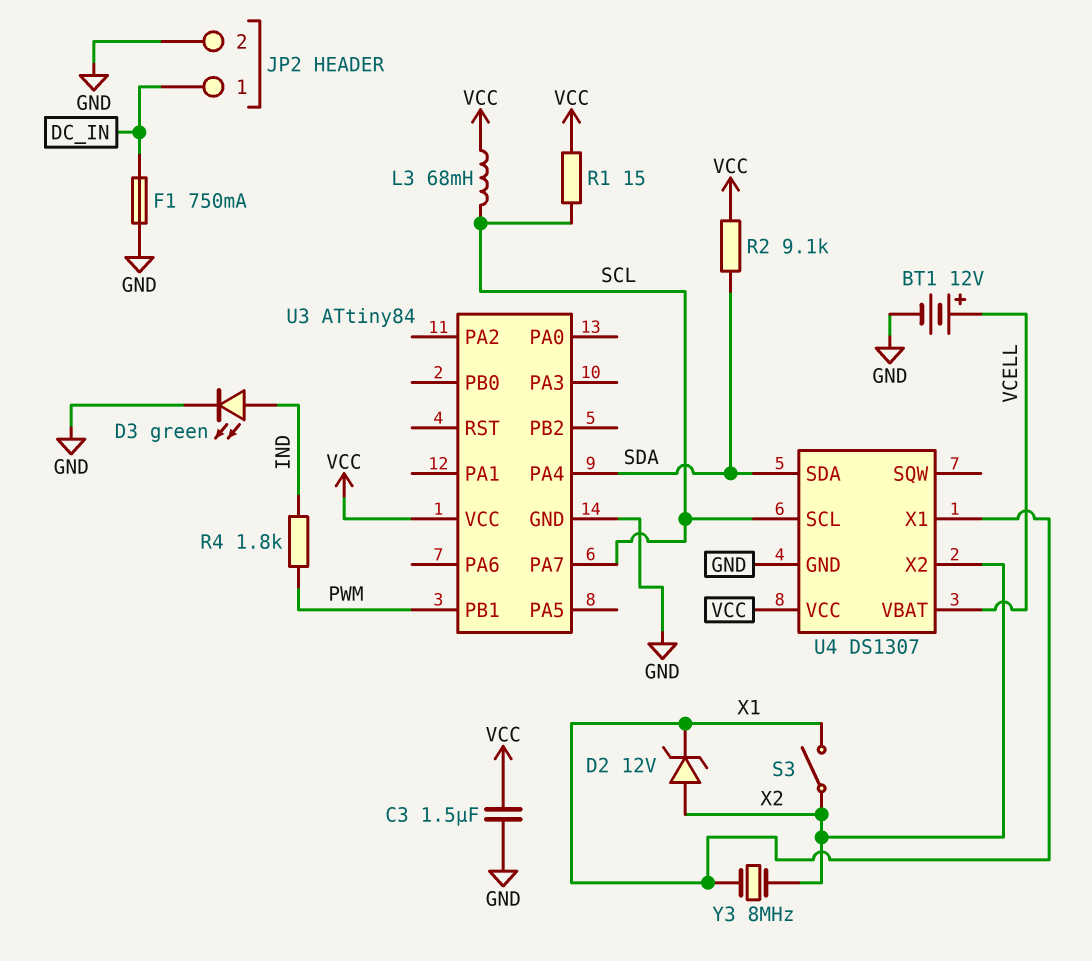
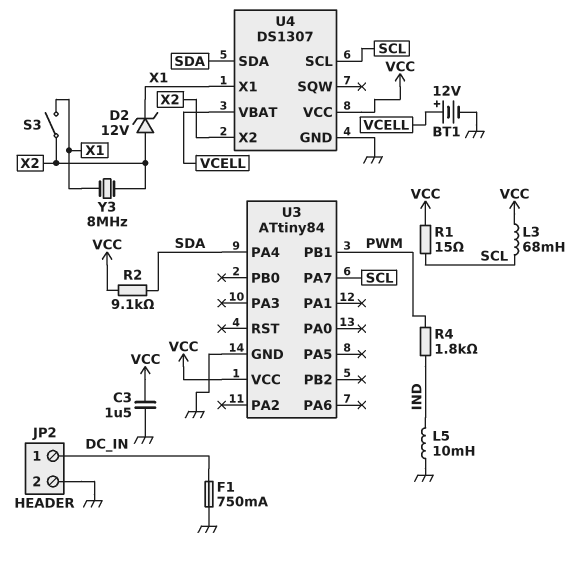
D3: LED green (A IND, K GND) -> none
L5: none -> 10mH (GND, IND)

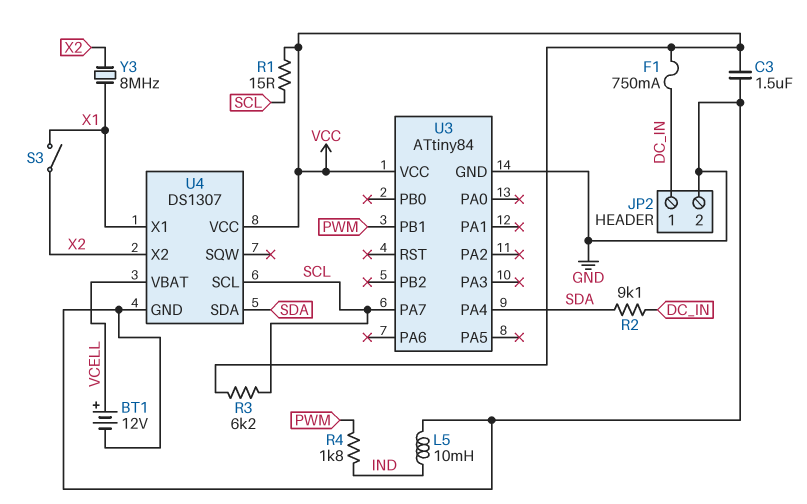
D2: zener 12V (A X2, K X1) -> none
F1: 750mA (DC_IN, GND) -> 750mA (DC_IN, VCC)
L3: 68mH (SCL, VCC) -> none
R2: 9.1k (SDA, VCC) -> 9.1k (DC_IN, SDA)
R3: none -> 6.2k (SCL, VCC)

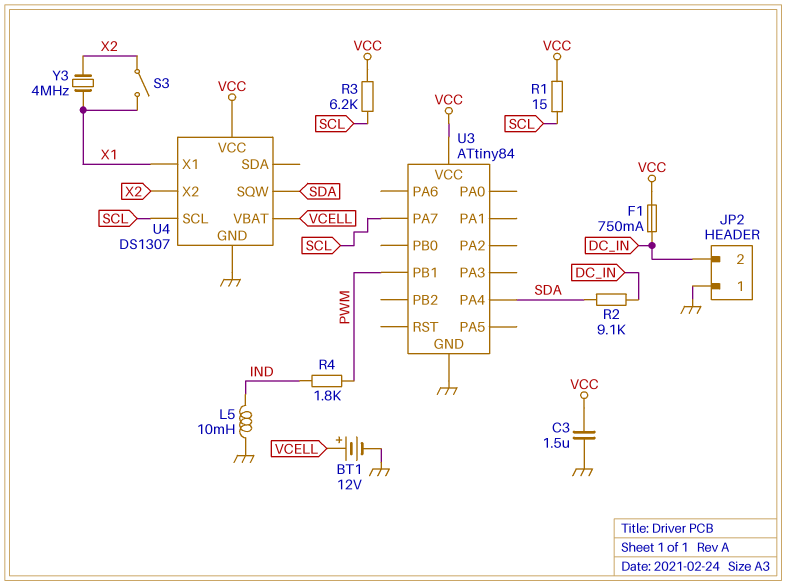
JP2 pin 1: DC_IN -> GND
JP2 pin 2: GND -> DC_IN
U4 pin SDA: SDA -> none
U4 pin SQW: none -> SDA
Y3: 8MHz (X1, X2) -> 4MHz (X1, X2)

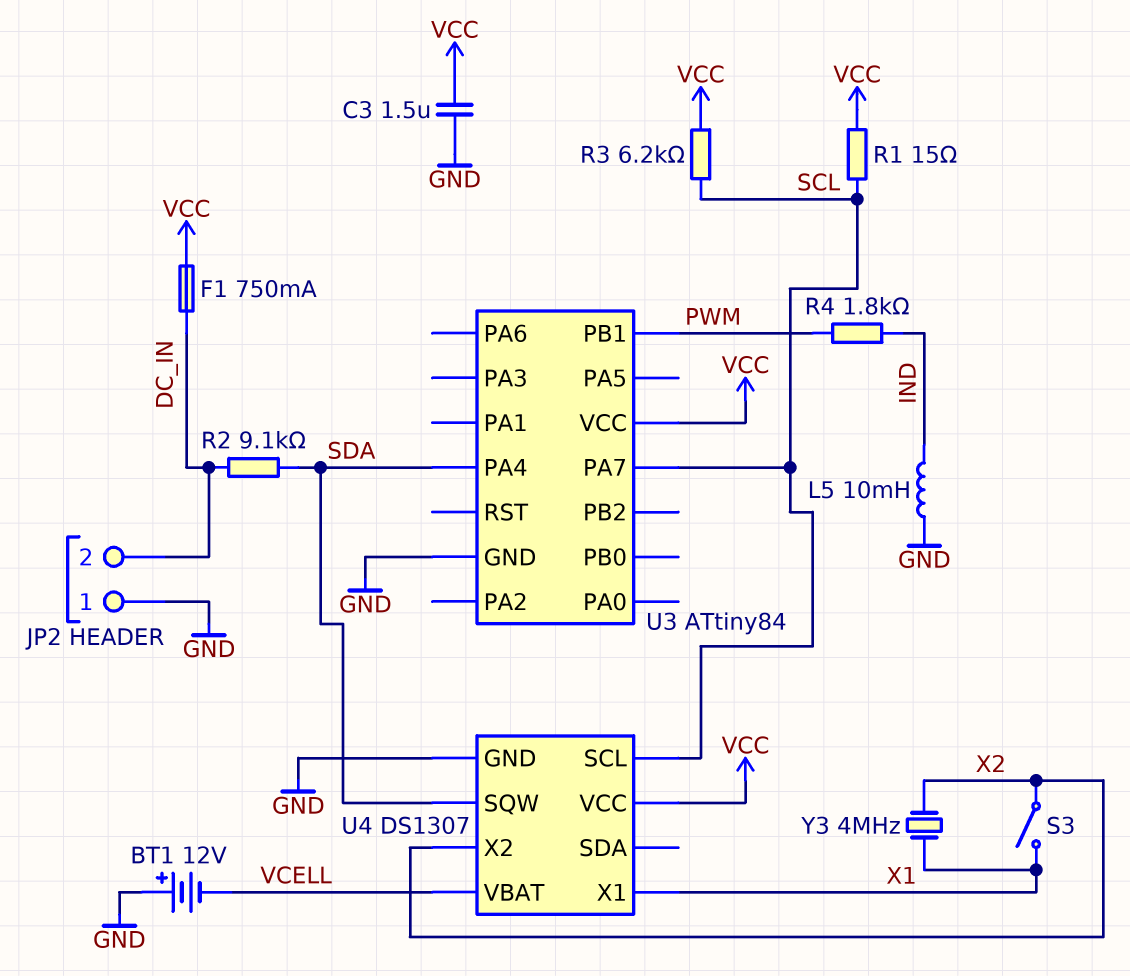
BT1: 12V (plus VCELL, minus GND) -> 12V (plus GND, minus VCELL)

